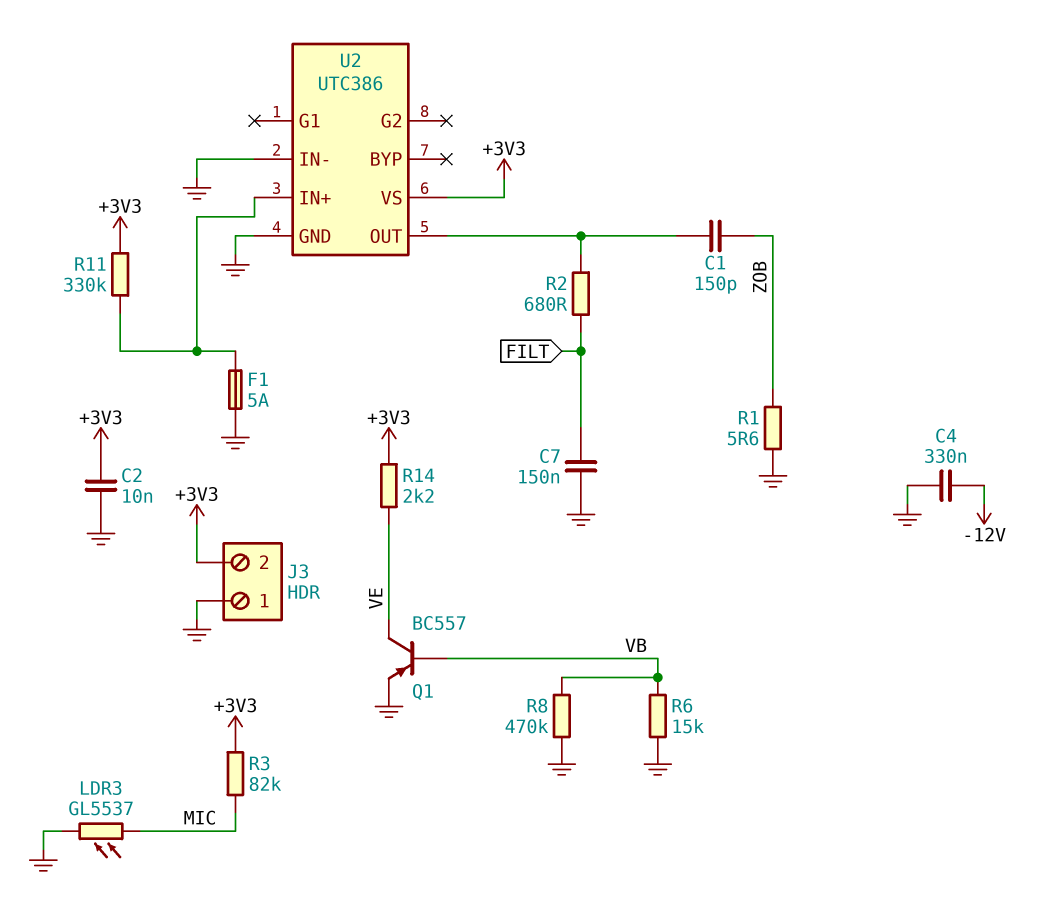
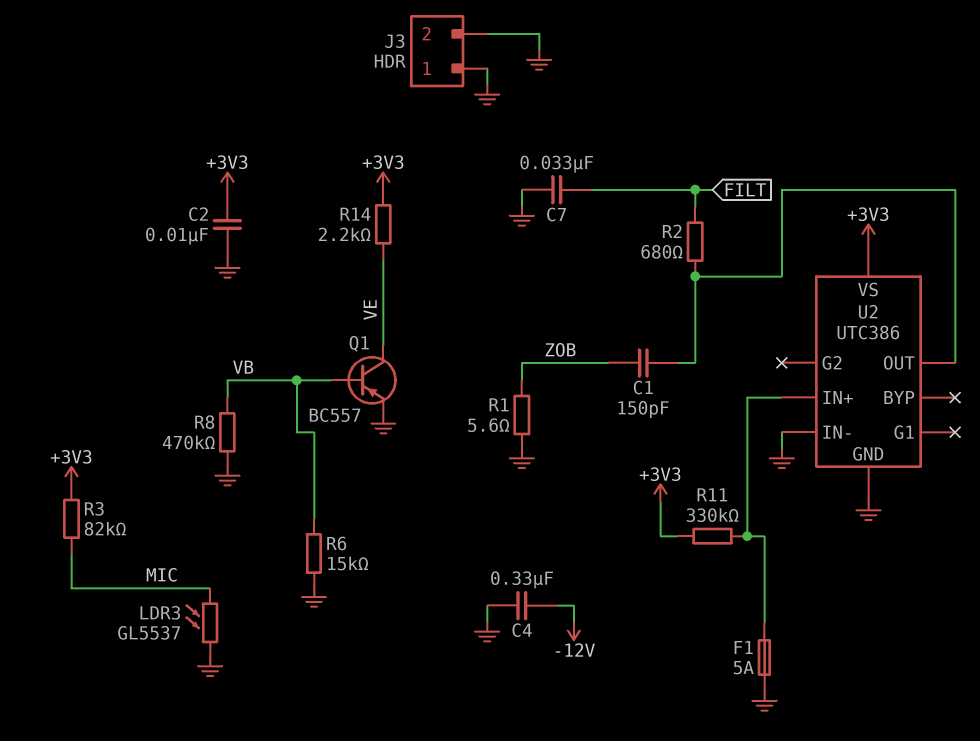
C7: 150nF (FILT, GND) -> 33nF (FILT, GND)
J3 pin 2: +3V3 -> GND

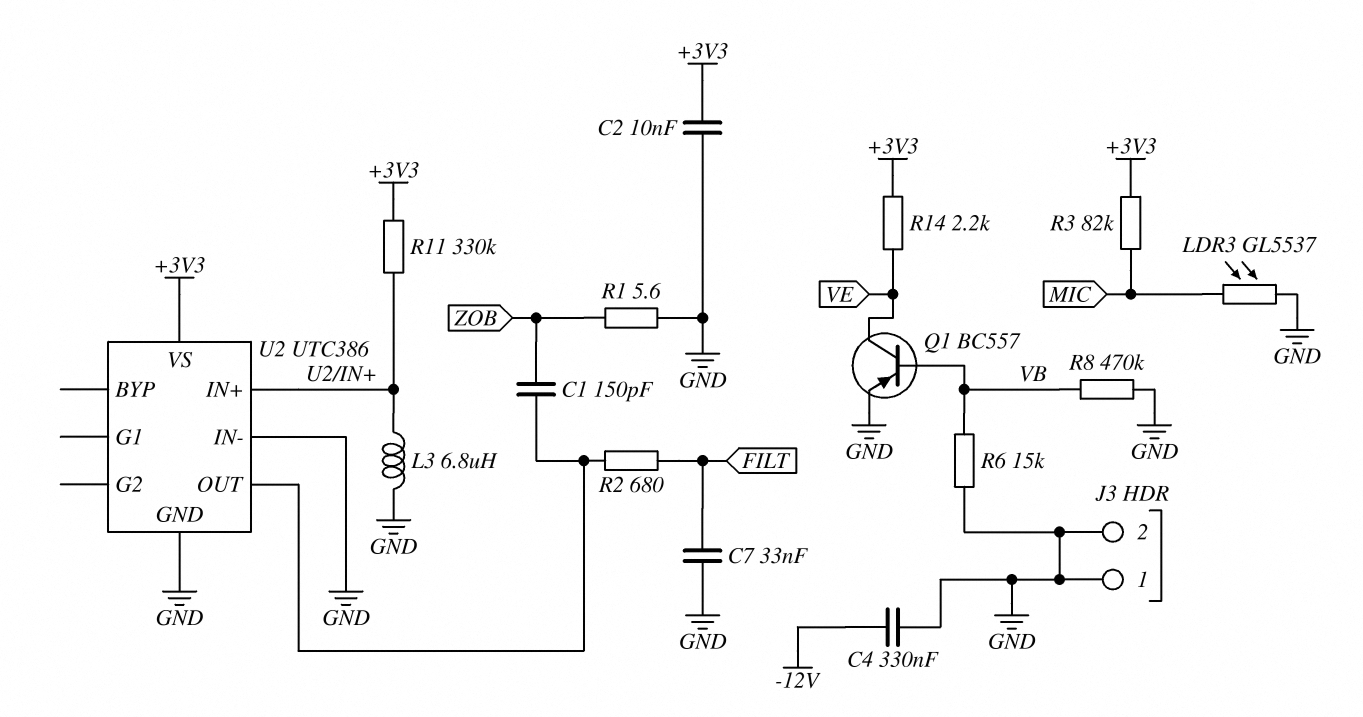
F1: 5A (GND, U2/IN+) -> none
L3: none -> 6.8uH (GND, U2/IN+)

